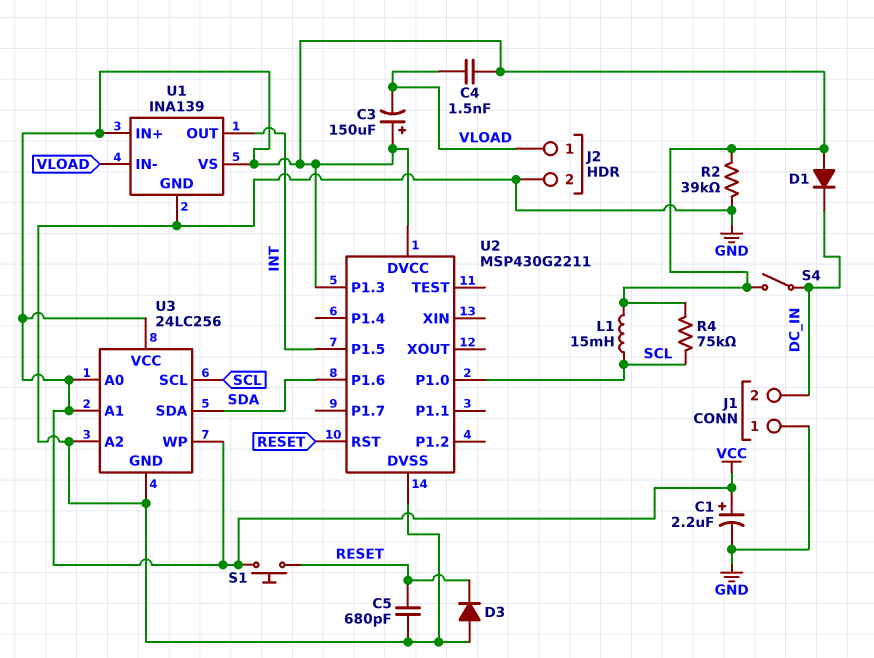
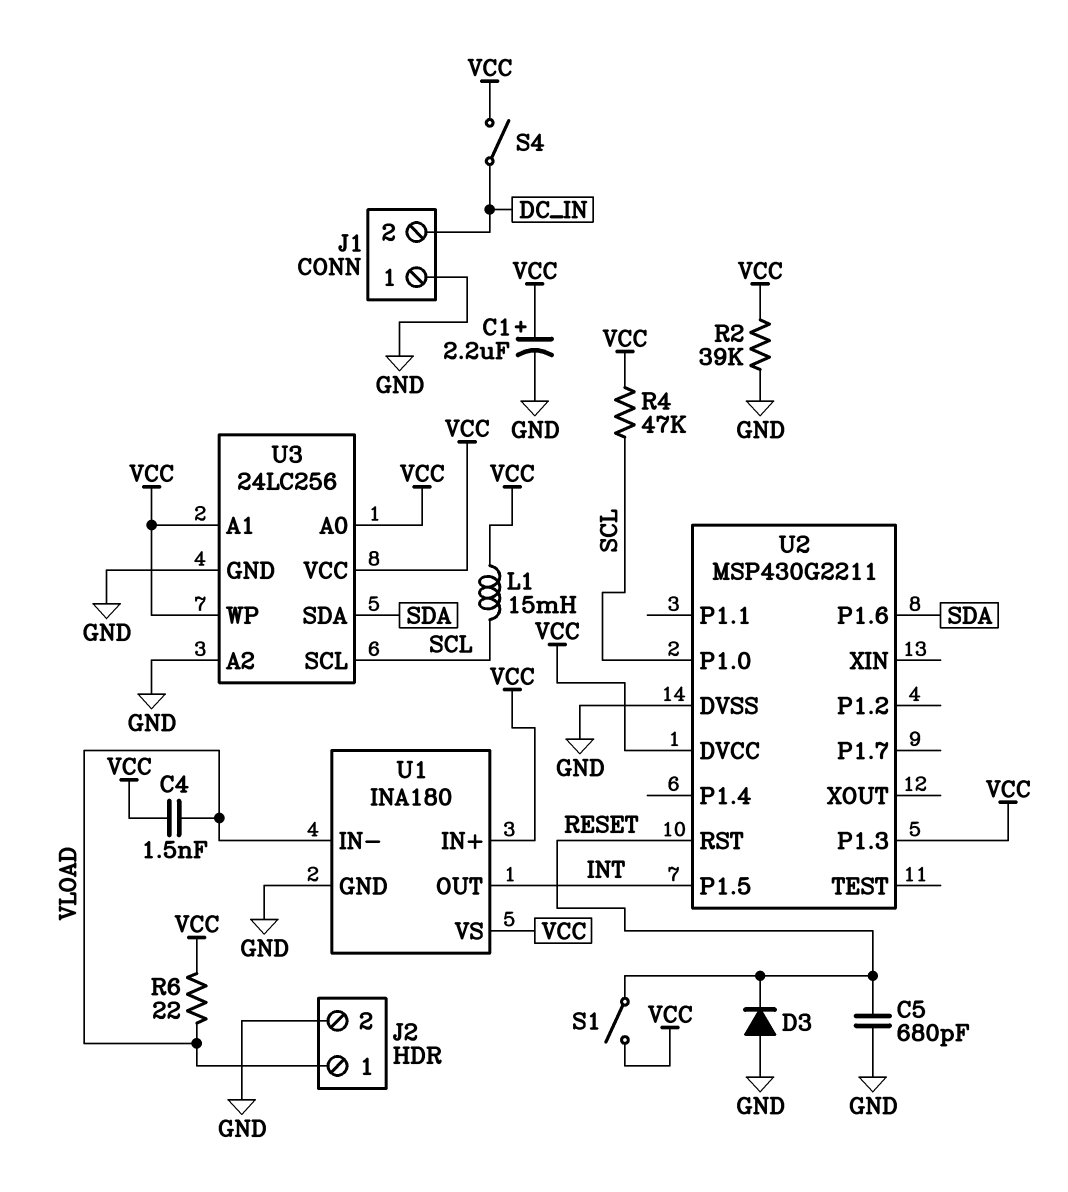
C3: 150uF (plus VCC, minus VLOAD) -> none
D1: diode (A VCC, K DC_IN) -> none
R4: 75k (SCL, VCC) -> 47k (SCL, VCC)
R6: none -> 22 (VCC, VLOAD)
S1: button (RESET, VCC) -> switch (RESET, VCC)
U1: INA139 -> INA180

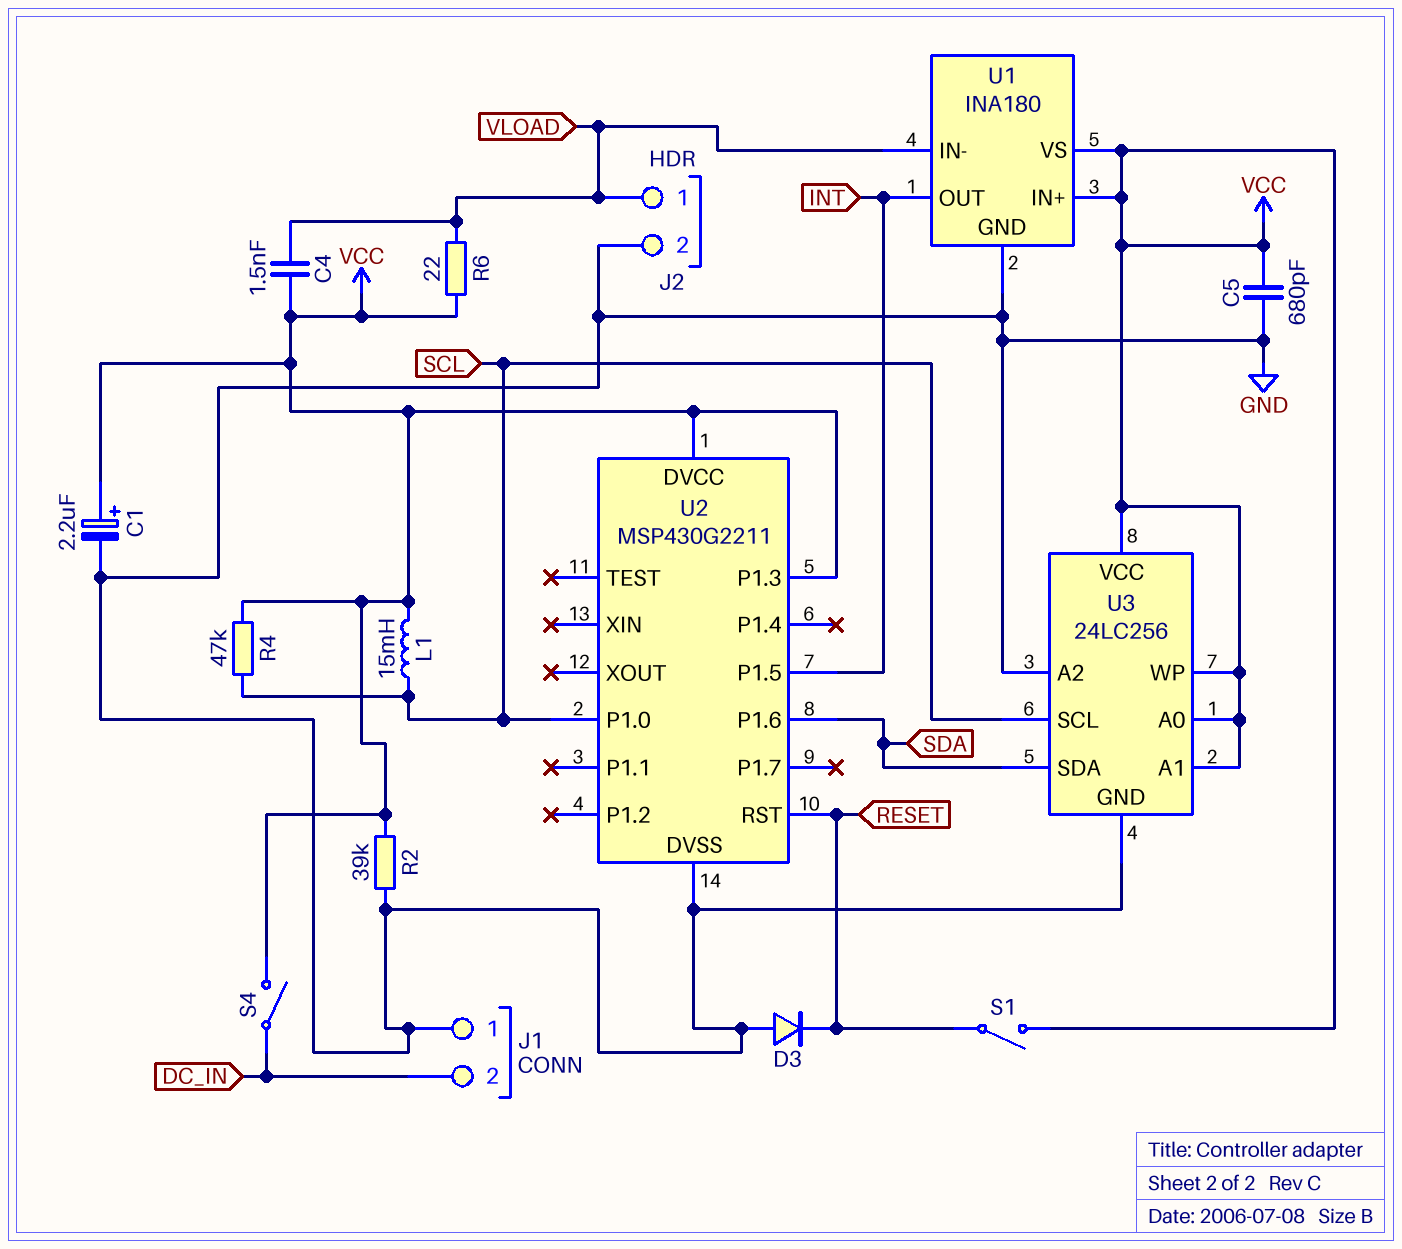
C5: 680pF (GND, RESET) -> 680pF (GND, VCC)

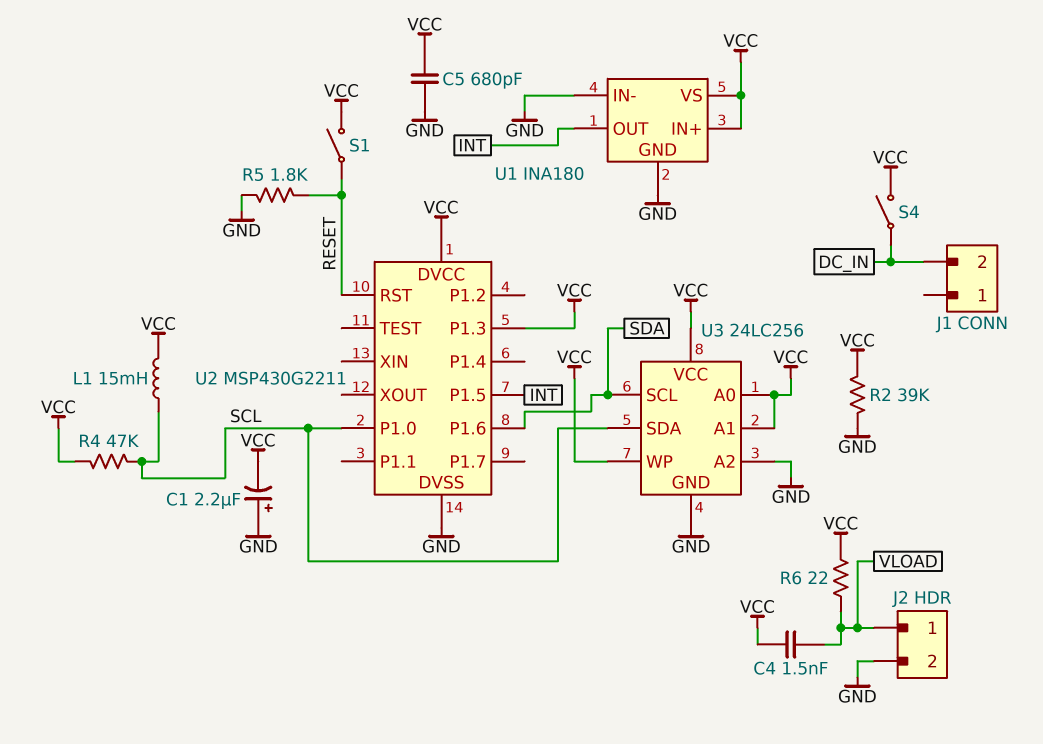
C1: 2.2uF (plus VCC, minus GND) -> 2.2uF (plus GND, minus VCC)
D3: diode (A GND, K RESET) -> none
J1 pin 1: GND -> none
R5: none -> 1.8k (GND, RESET)
U1 pin IN-: VLOAD -> GND
U3 pin SCL: SCL -> SDA
U3 pin SDA: SDA -> SCL

